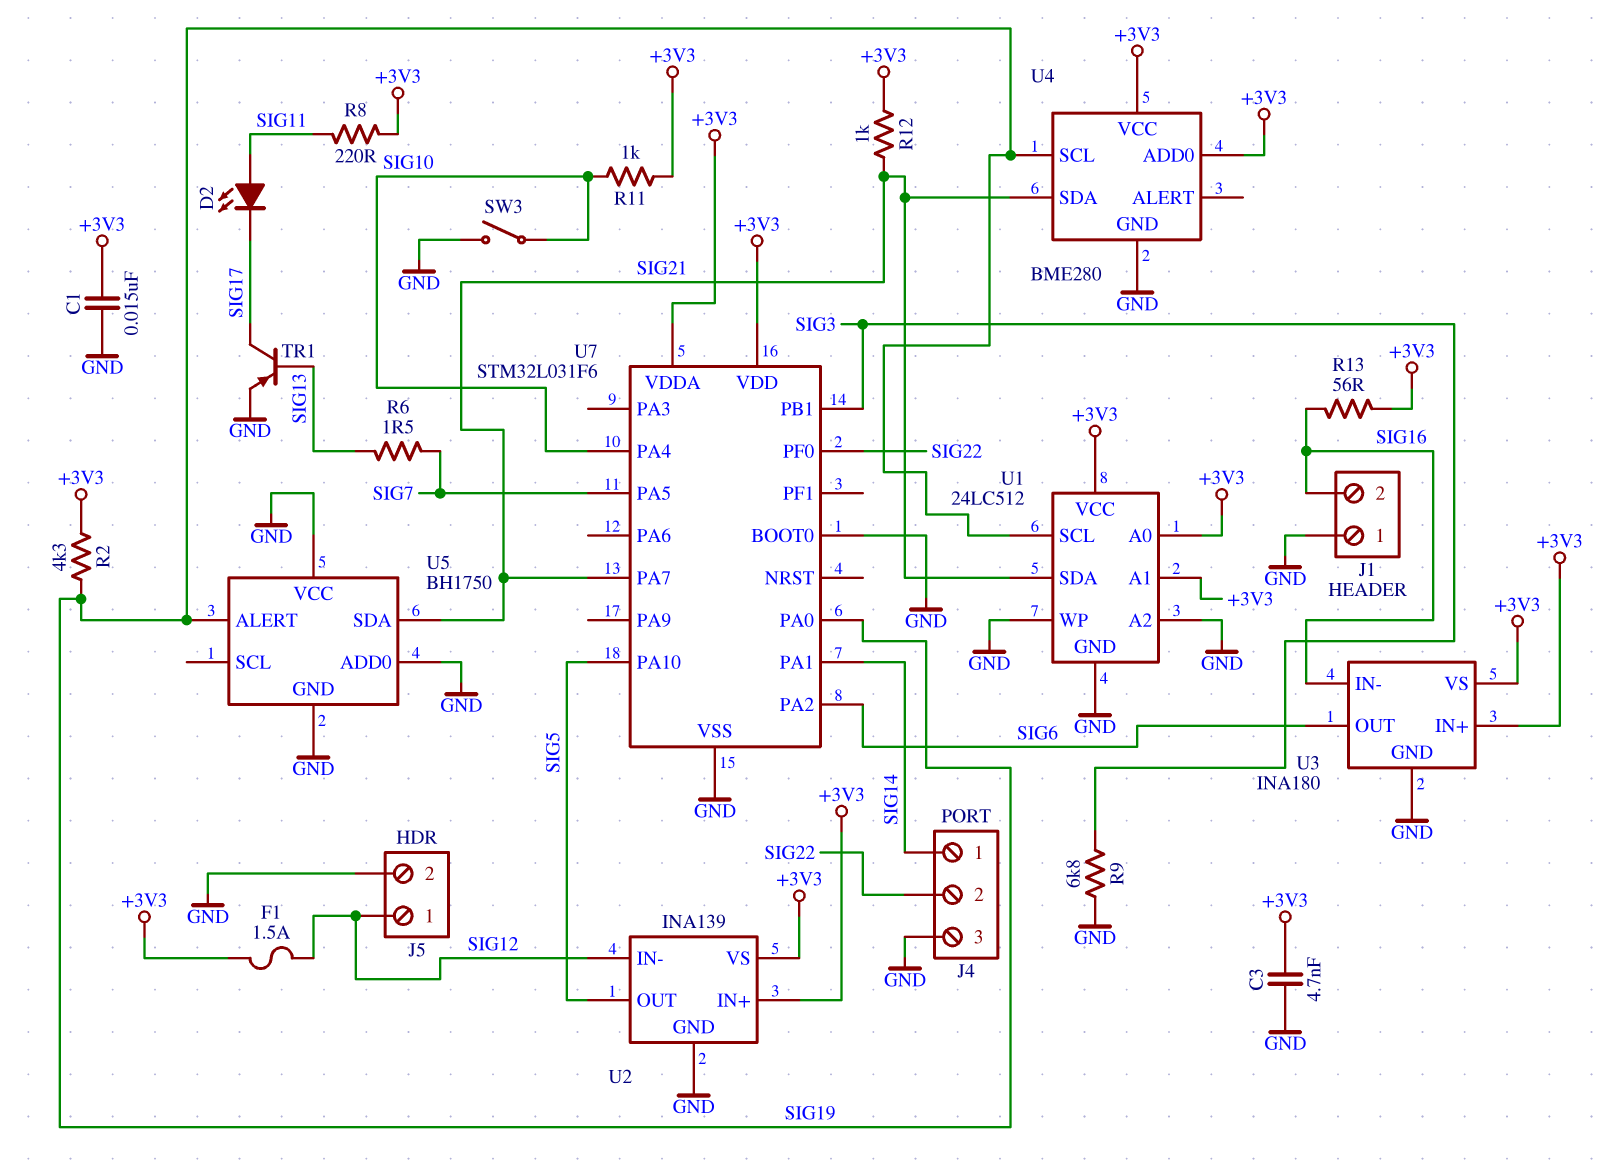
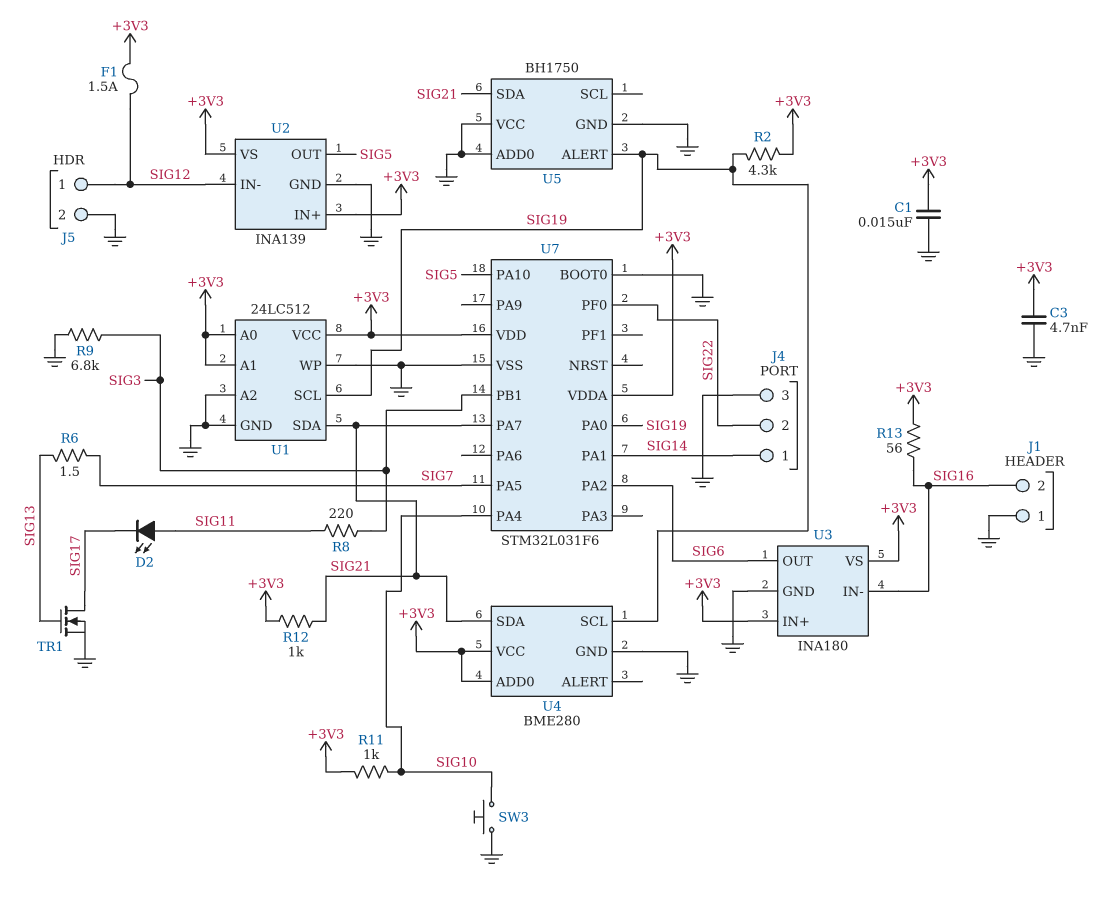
R8: 220 (+3V3, SIG11) -> 220 (SIG3, SIG11)
SW3: switch (GND, SIG10) -> button (GND, SIG10)
TR1: PNP (B SIG13, C SIG17, E GND) -> NMOS (G SIG13, D SIG17, S GND)

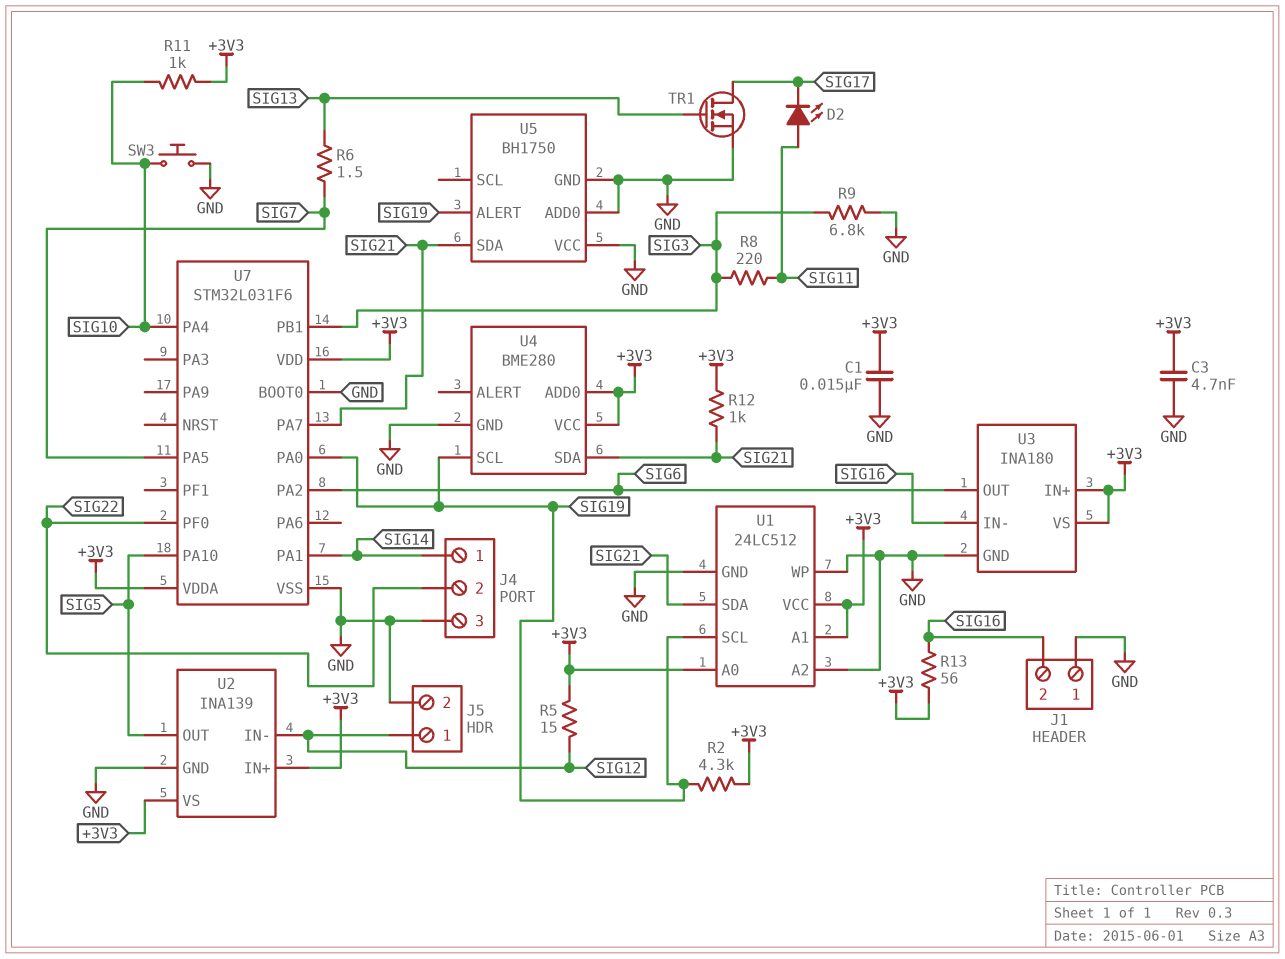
F1: 1.5A (+3V3, SIG12) -> none
R5: none -> 15 (+3V3, SIG12)

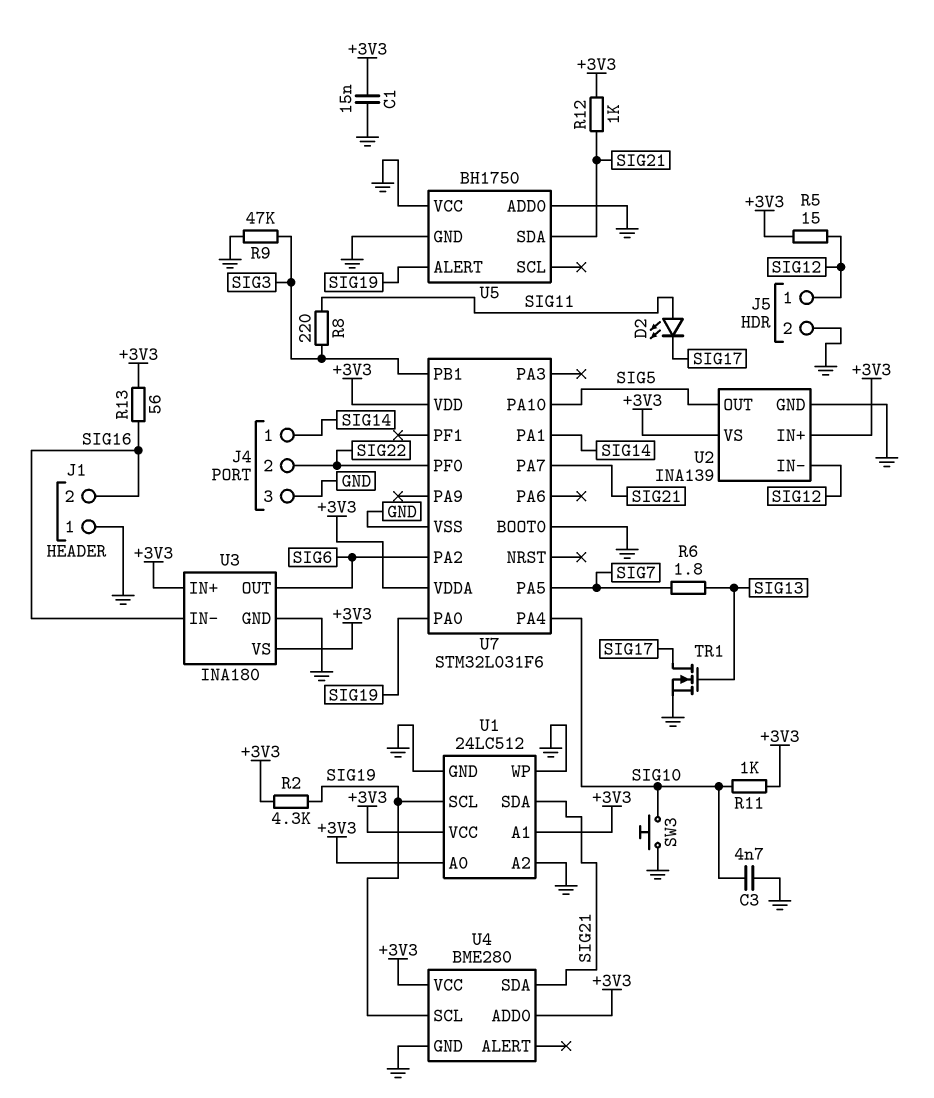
C3: 4.7nF (+3V3, GND) -> 4.7nF (GND, SIG10)
R6: 1.5 (SIG7, SIG13) -> 1.8 (SIG7, SIG13)
R9: 6.8k (GND, SIG3) -> 47k (GND, SIG3)

